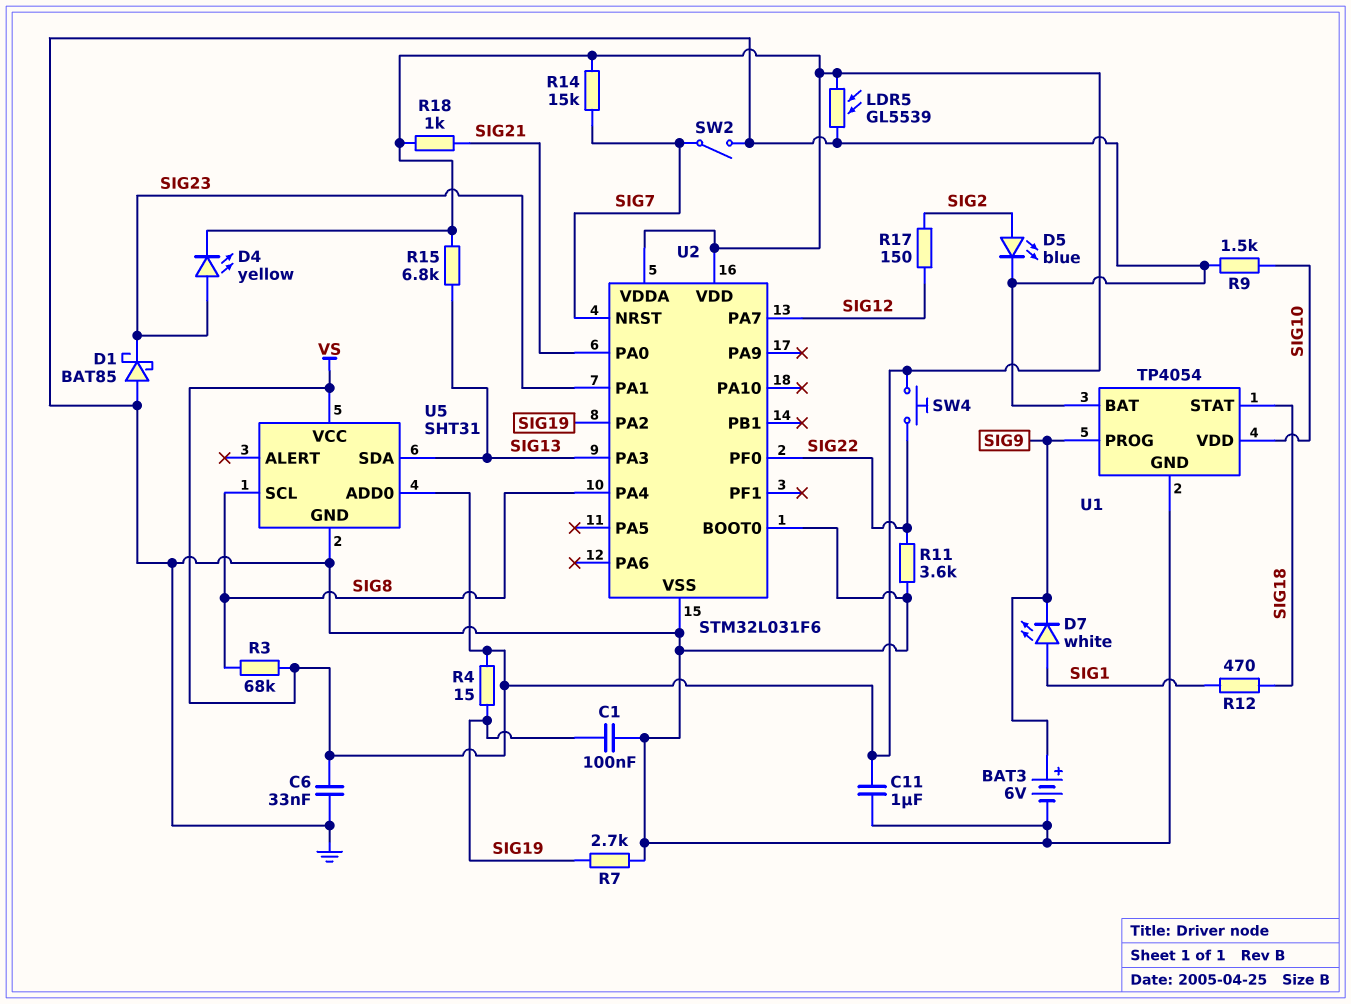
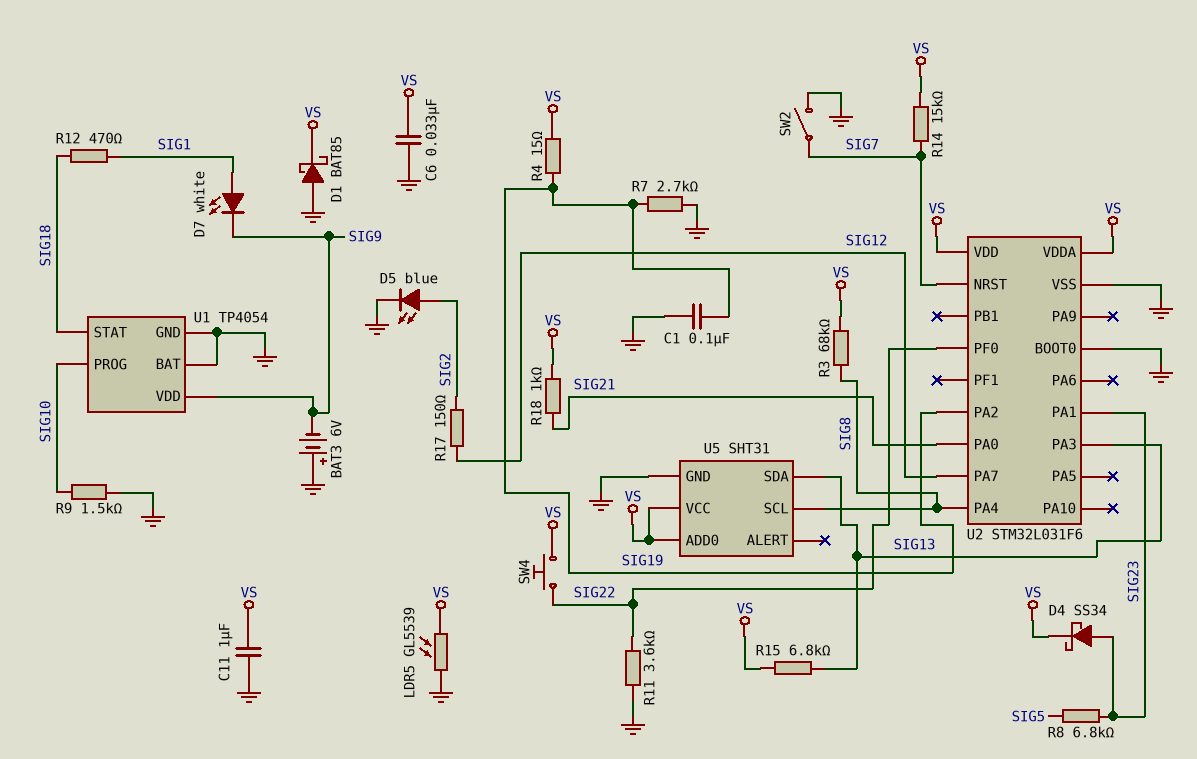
BAT3: 6V (plus SIG9, minus GND) -> 6V (plus GND, minus SIG9)
D1: schottky BAT85 (A GND, K SIG23) -> schottky BAT85 (A GND, K VS)
D4: LED yellow (A SIG23, K VS) -> schottky SS34 (A SIG23, K VS)
R8: none -> 6.8k (SIG5, SIG23)
U1 pin PROG: SIG9 -> SIG10
U1 pin VDD: SIG10 -> SIG9

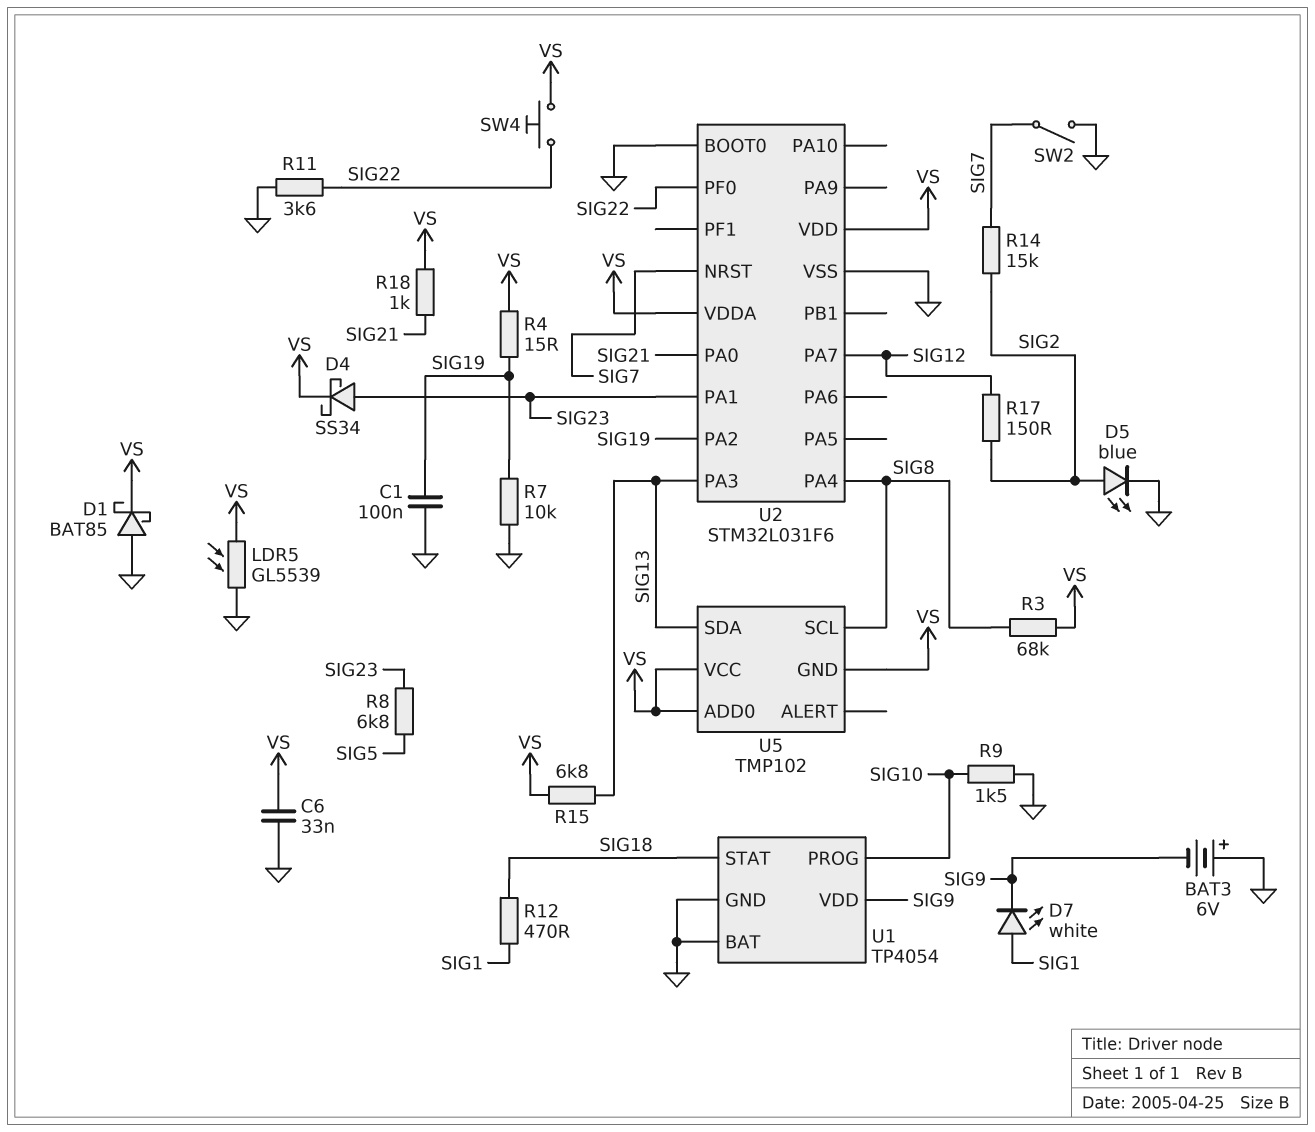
C11: 1uF (GND, VS) -> none
R7: 2.7k (GND, SIG19) -> 10k (GND, SIG19)
R14: 15k (SIG7, VS) -> 15k (SIG2, SIG7)
U5: SHT31 -> TMP102
U5 pin GND: GND -> VS

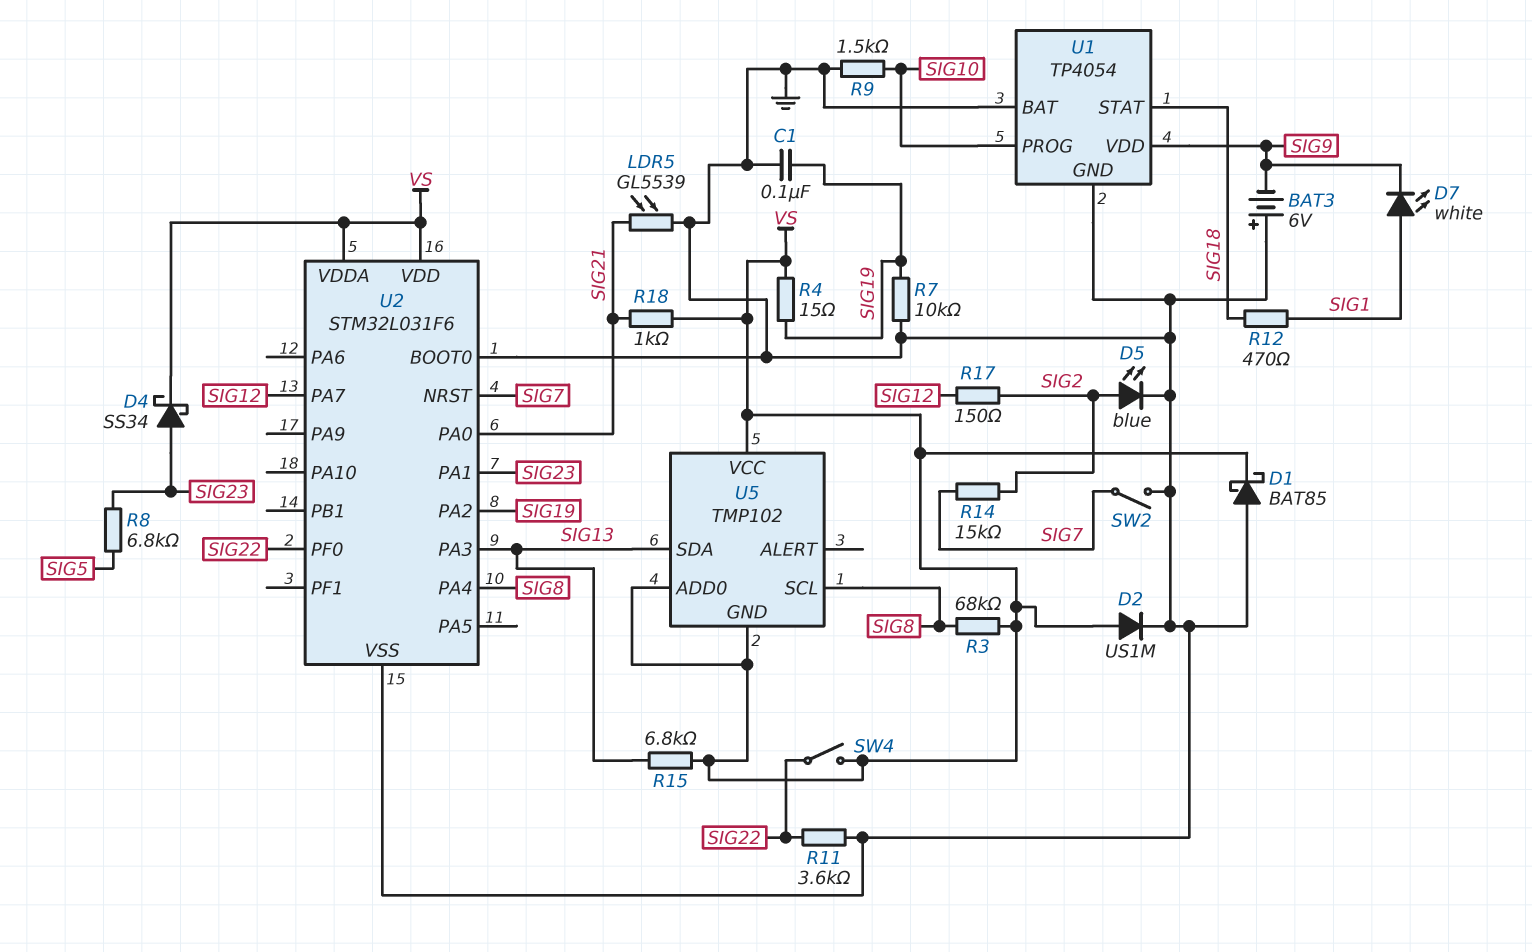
C6: 33nF (GND, VS) -> none
D2: none -> diode US1M (A VS, K GND)
LDR5: GL5539 (GND, VS) -> GL5539 (GND, SIG21)
SW4: button (SIG22, VS) -> switch (SIG22, VS)

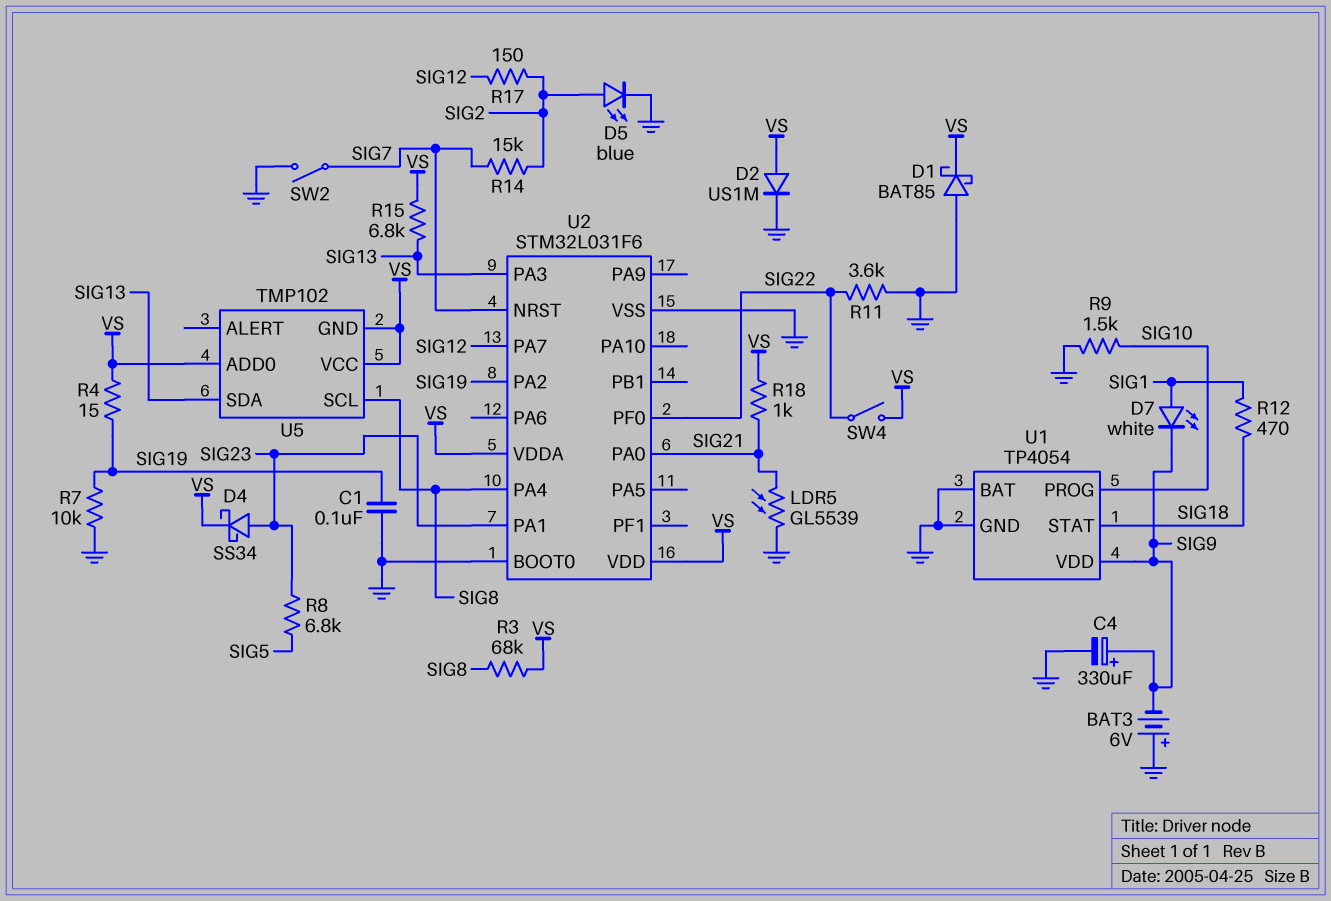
C4: none -> 330uF (plus SIG9, minus GND)

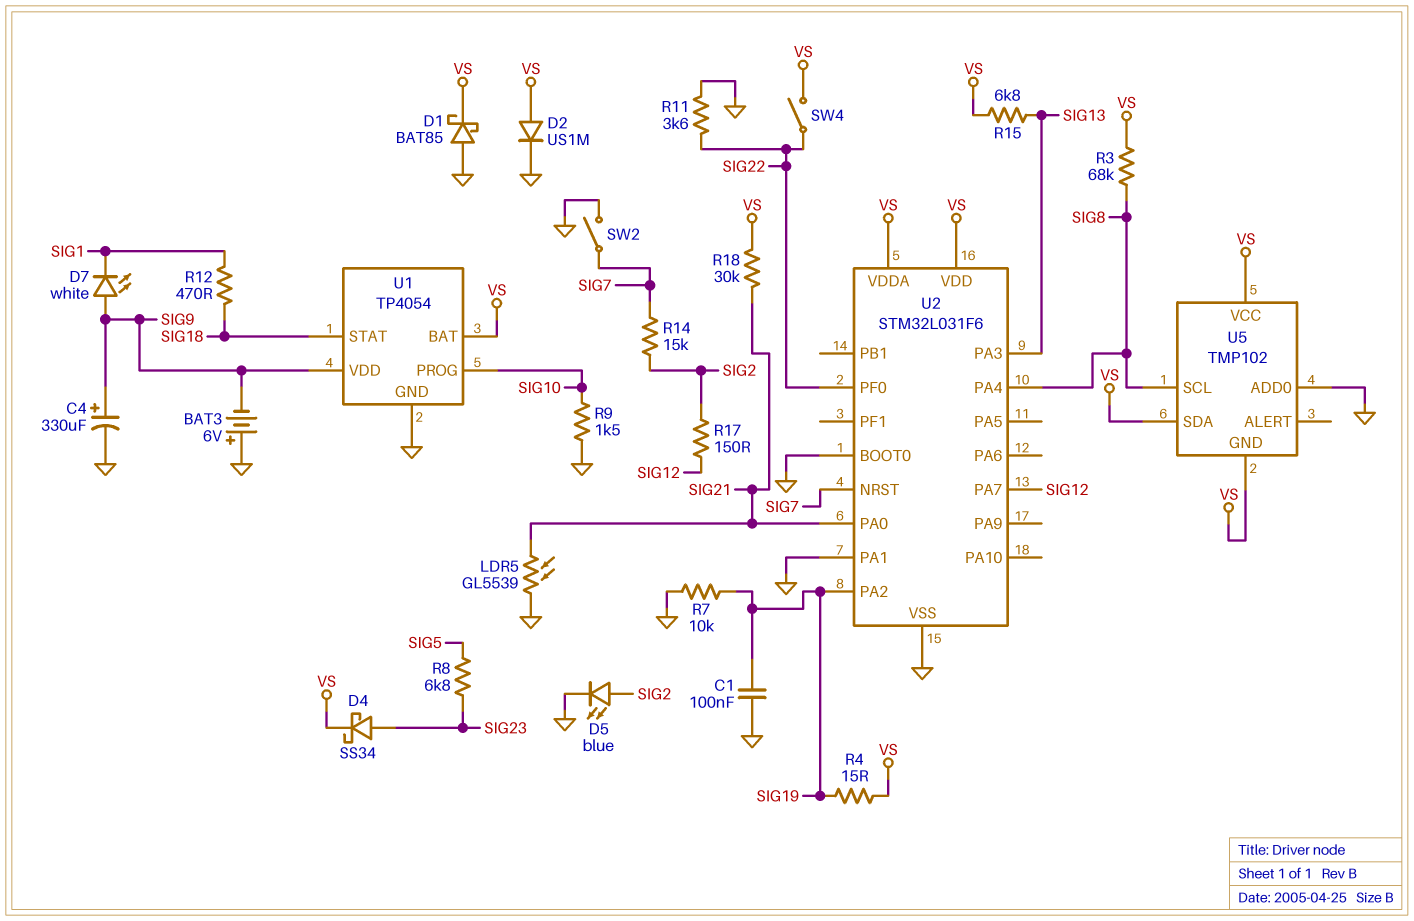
D7: LED white (A SIG1, K SIG9) -> LED white (A SIG9, K SIG1)
R18: 1k (SIG21, VS) -> 30k (SIG21, VS)
U1 pin BAT: GND -> VS
U2 pin PA1: SIG23 -> GND
U5 pin ADD0: VS -> GND
U5 pin SDA: SIG13 -> VS

